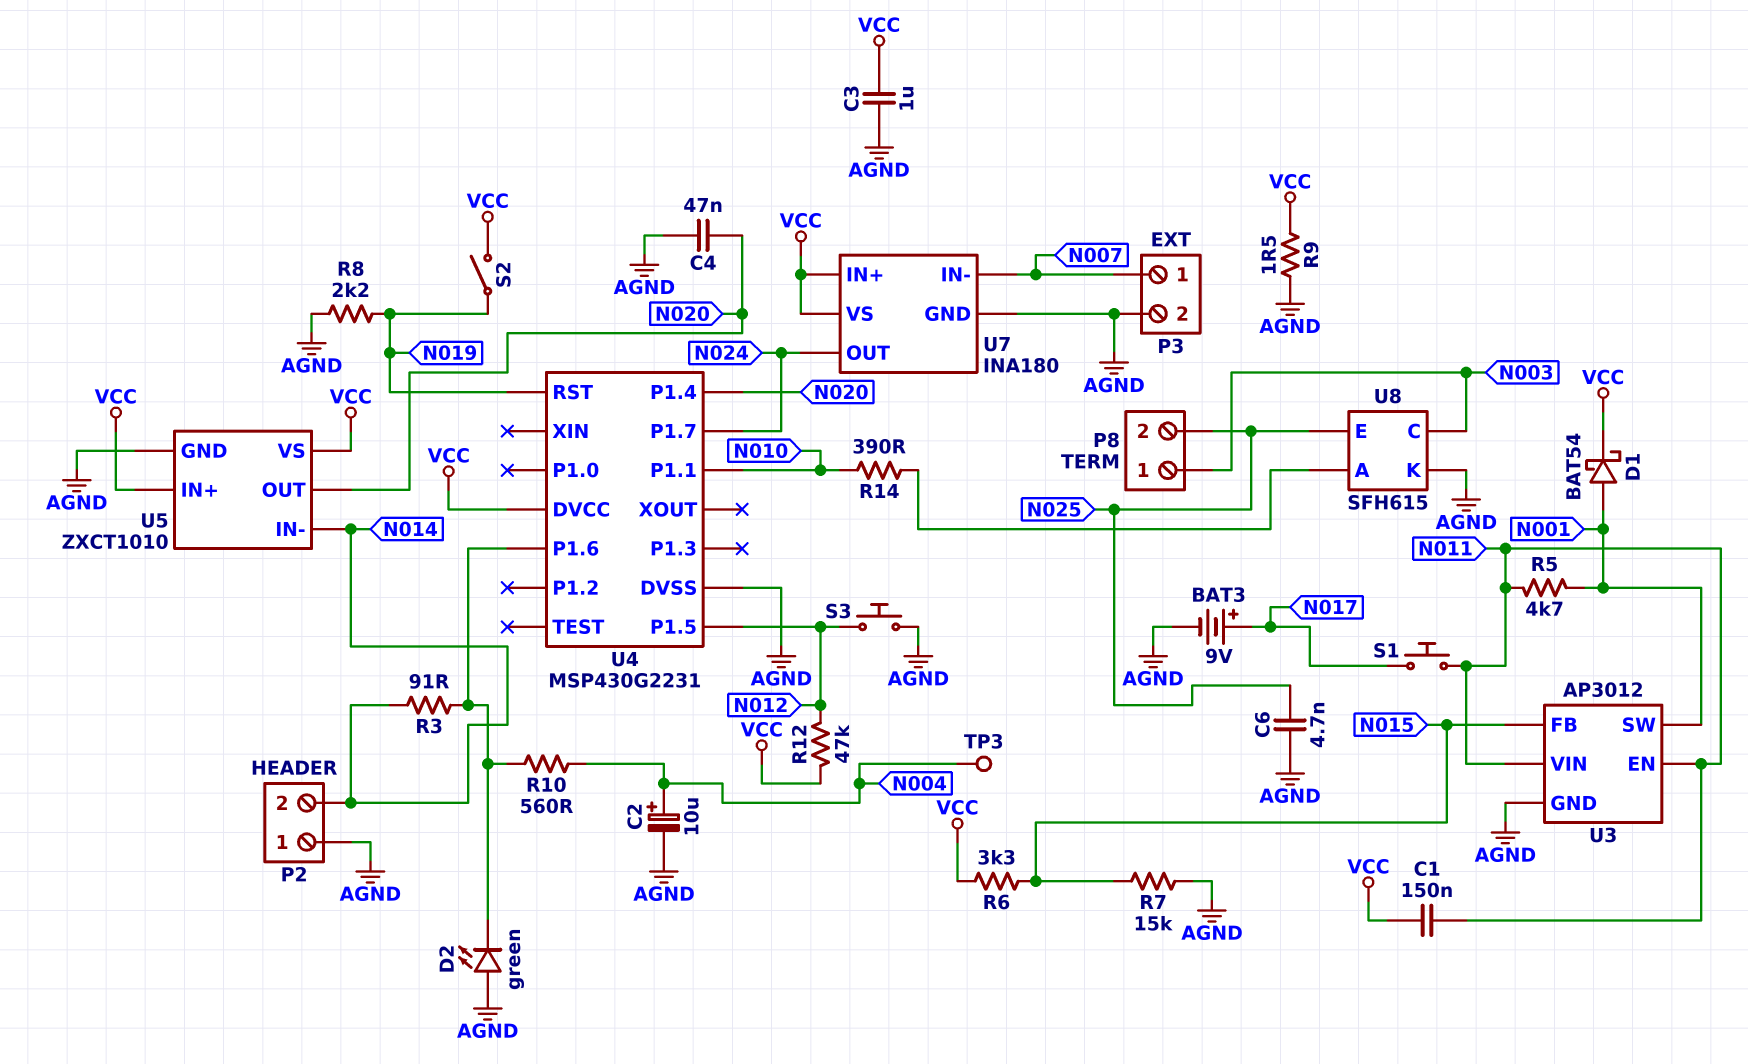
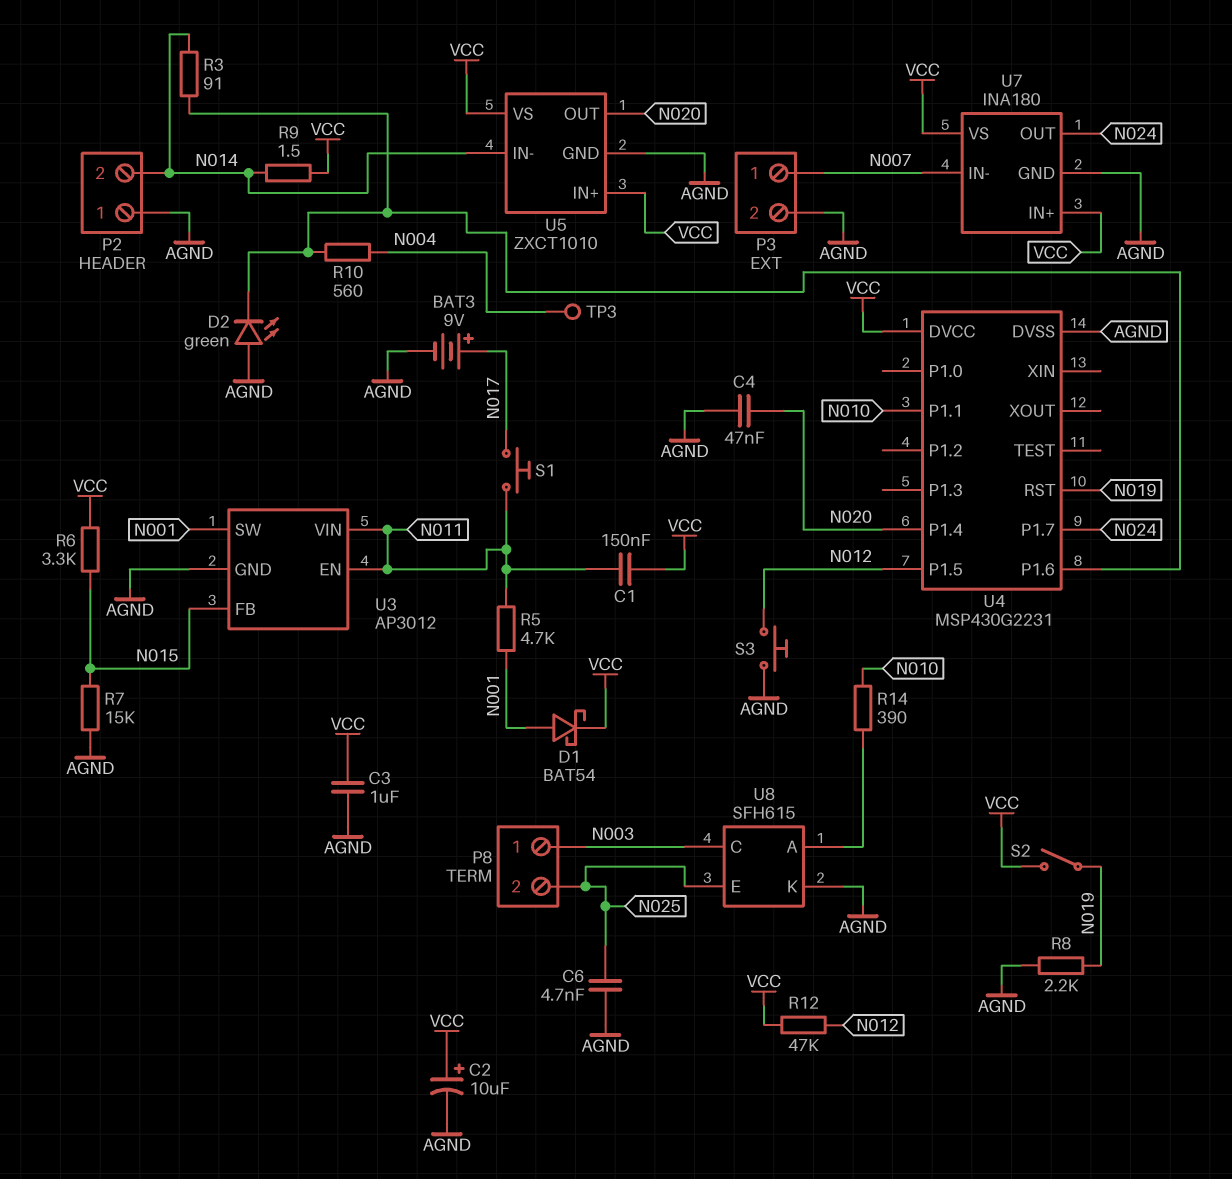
C2: 10uF (plus N004, minus AGND) -> 10uF (plus VCC, minus AGND)
R9: 1.5 (AGND, VCC) -> 1.5 (N014, VCC)

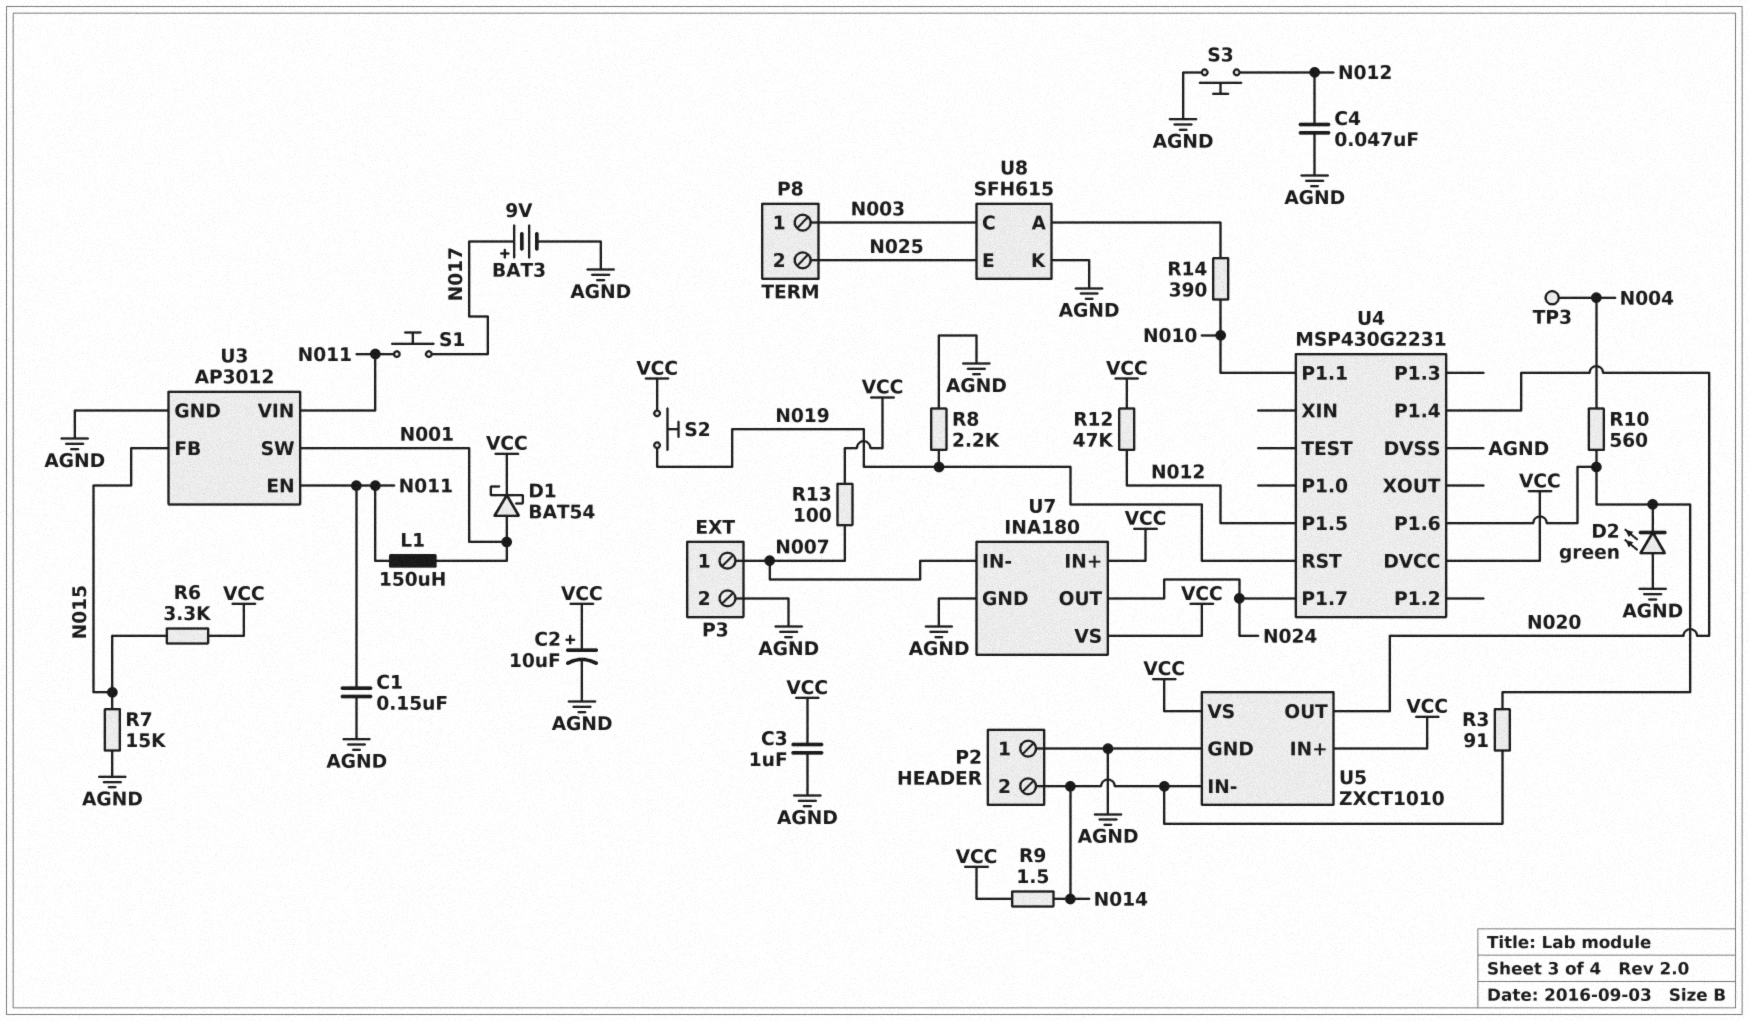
C1: 150nF (N011, VCC) -> 150nF (AGND, N011)
C4: 47nF (AGND, N020) -> 47nF (AGND, N012)
C6: 4.7nF (AGND, N025) -> none
L1: none -> 150uH (N001, N011)
R5: 4.7k (N001, N011) -> none
R13: none -> 100 (N007, VCC)
S2: switch (N019, VCC) -> button (N019, VCC)

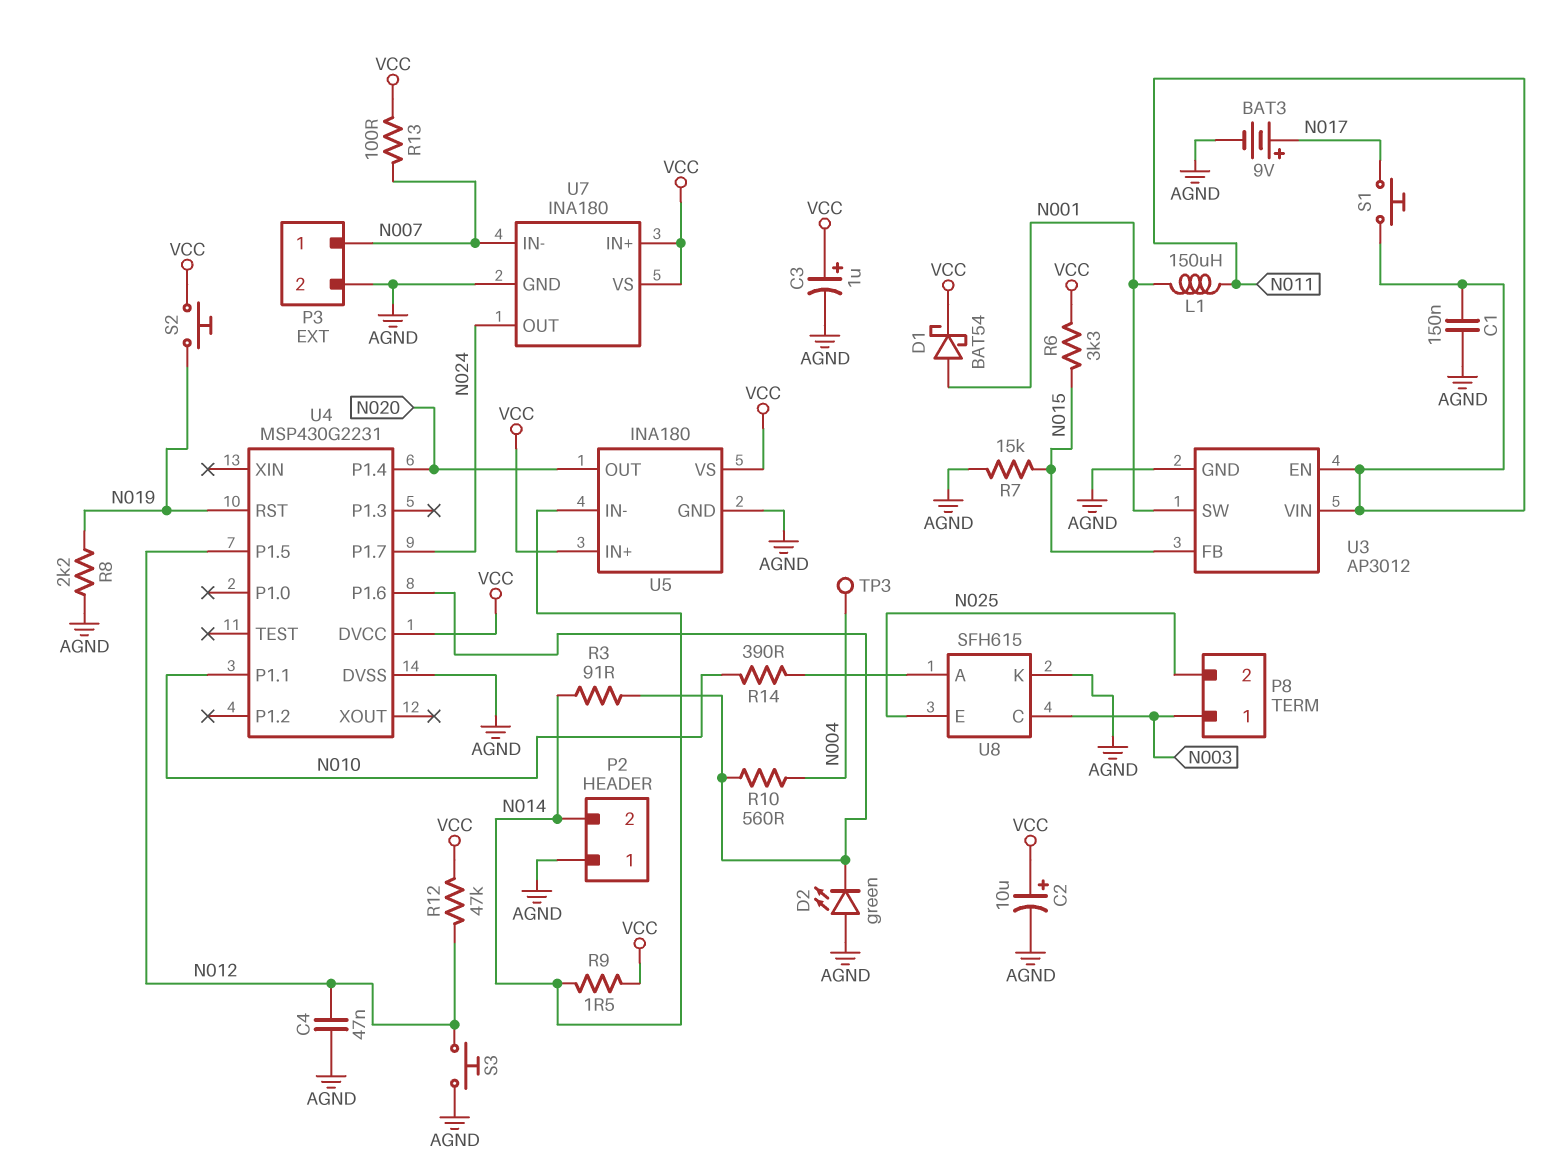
C3: 1uF (AGND, VCC) -> 1uF (plus VCC, minus AGND)
U5: ZXCT1010 -> INA180

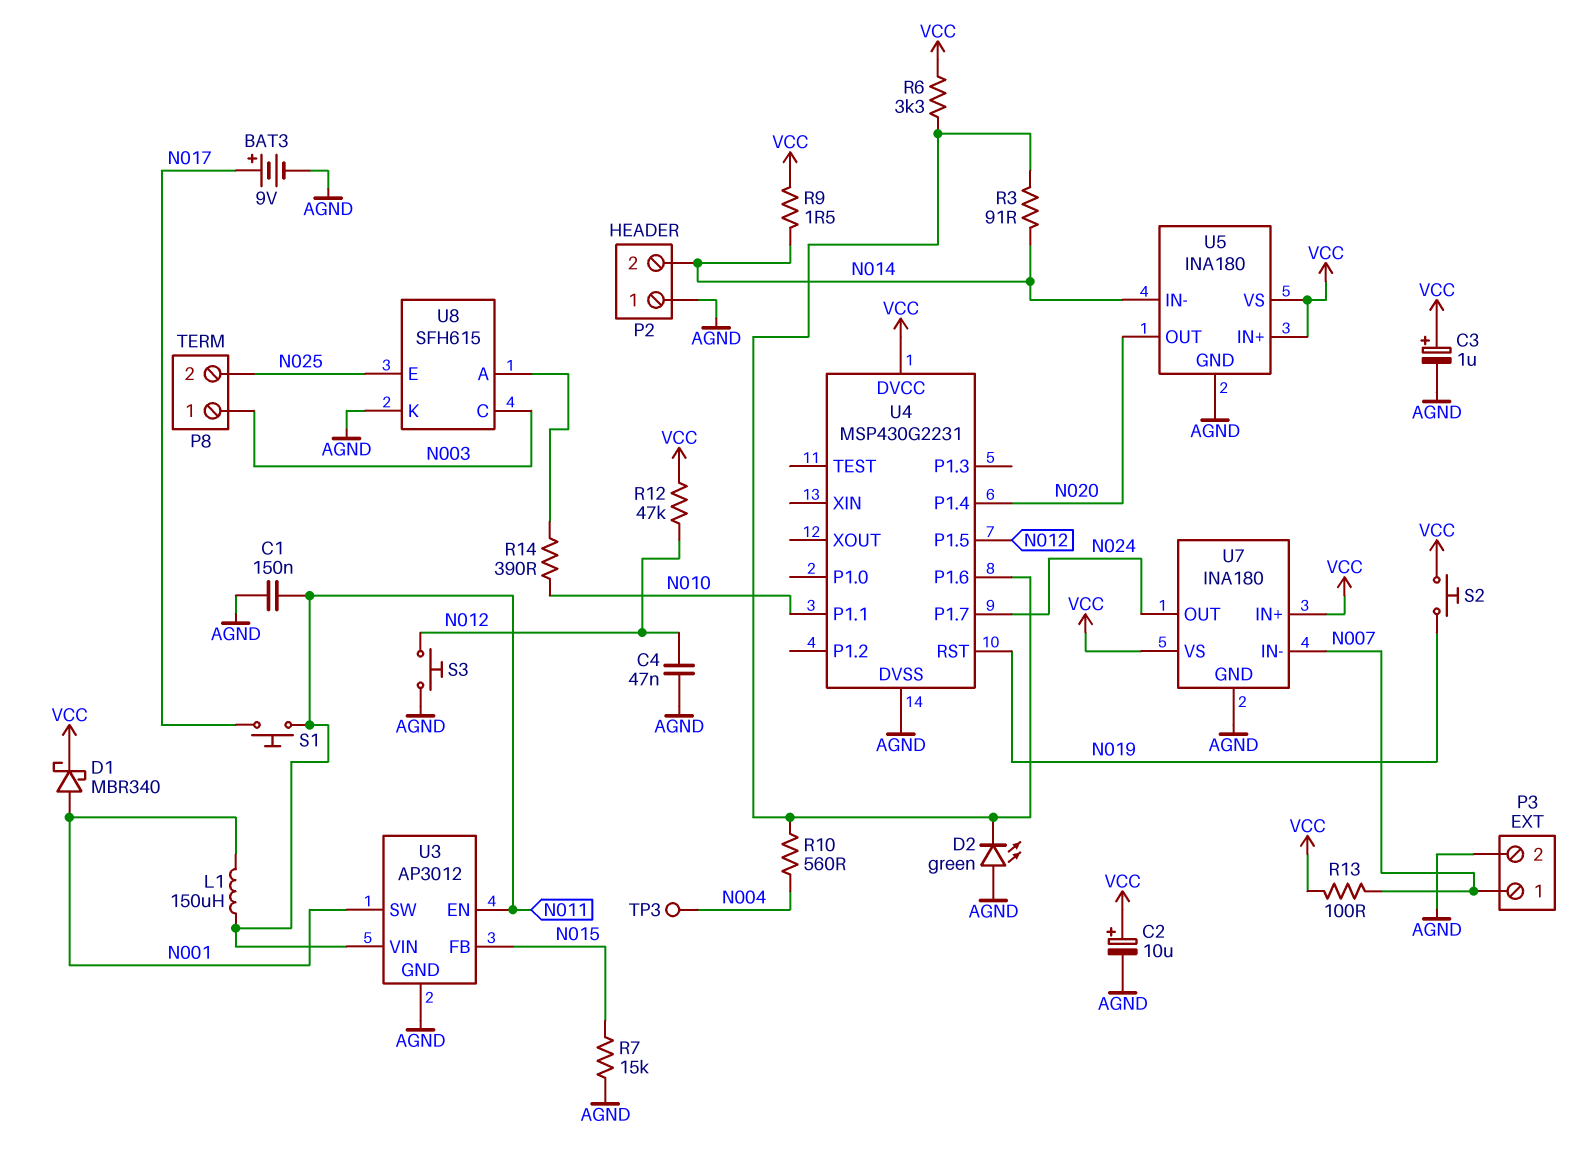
D1: schottky BAT54 (A N001, K VCC) -> schottky MBR340 (A N001, K VCC)
R6: 3.3k (N015, VCC) -> 3.3k (U4/P1.6, VCC)
R8: 2.2k (AGND, N019) -> none

